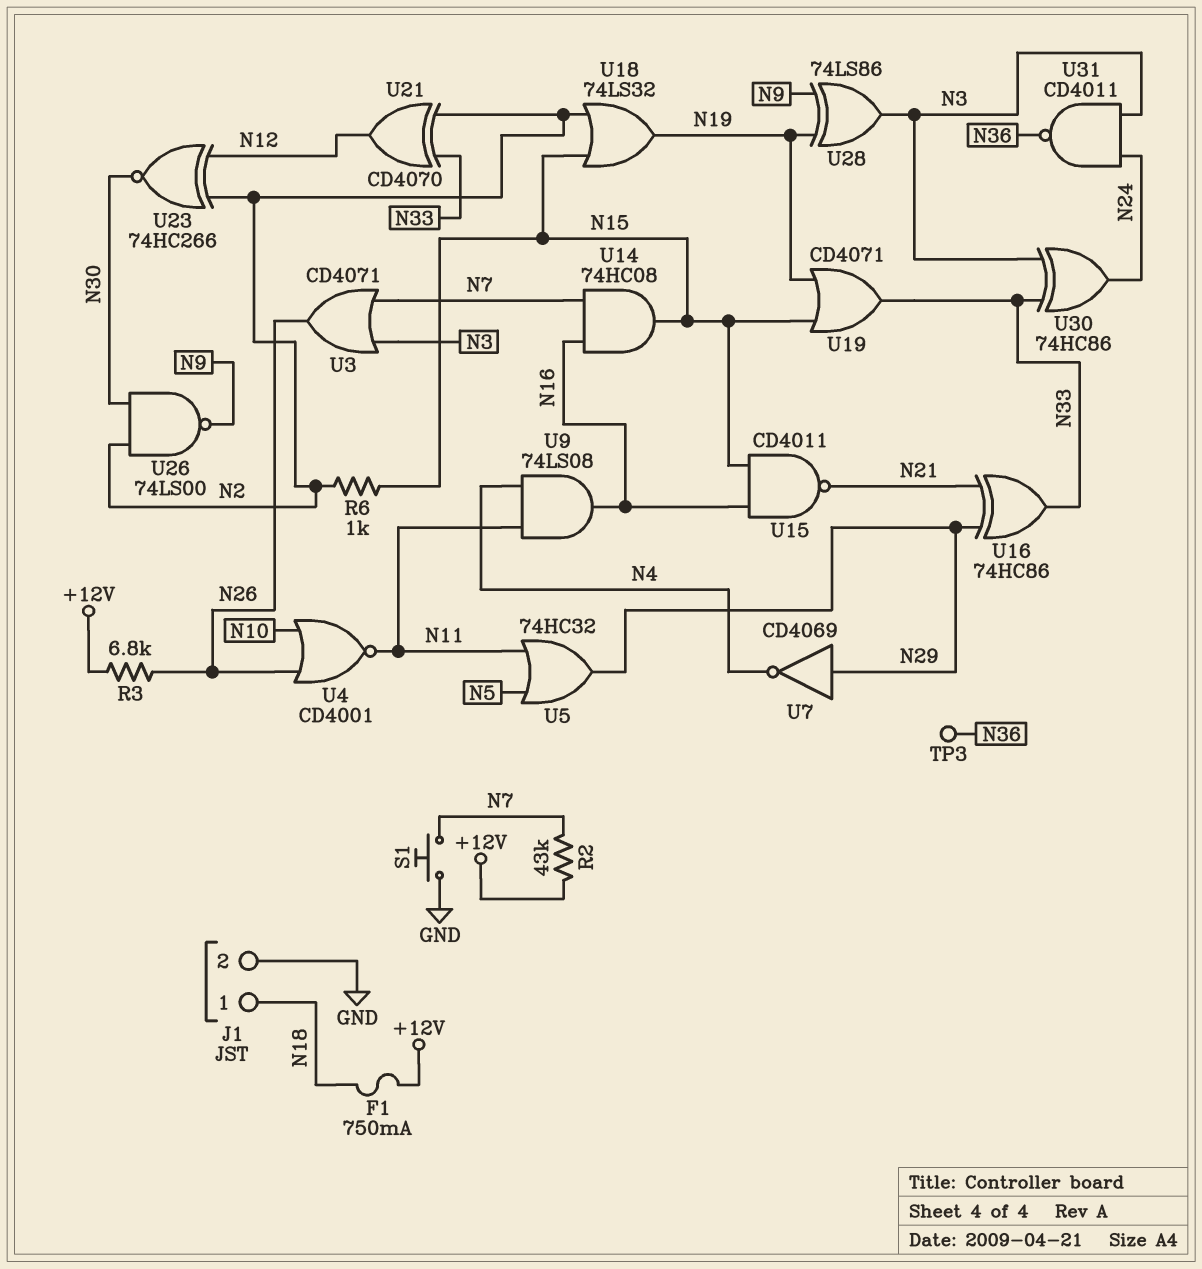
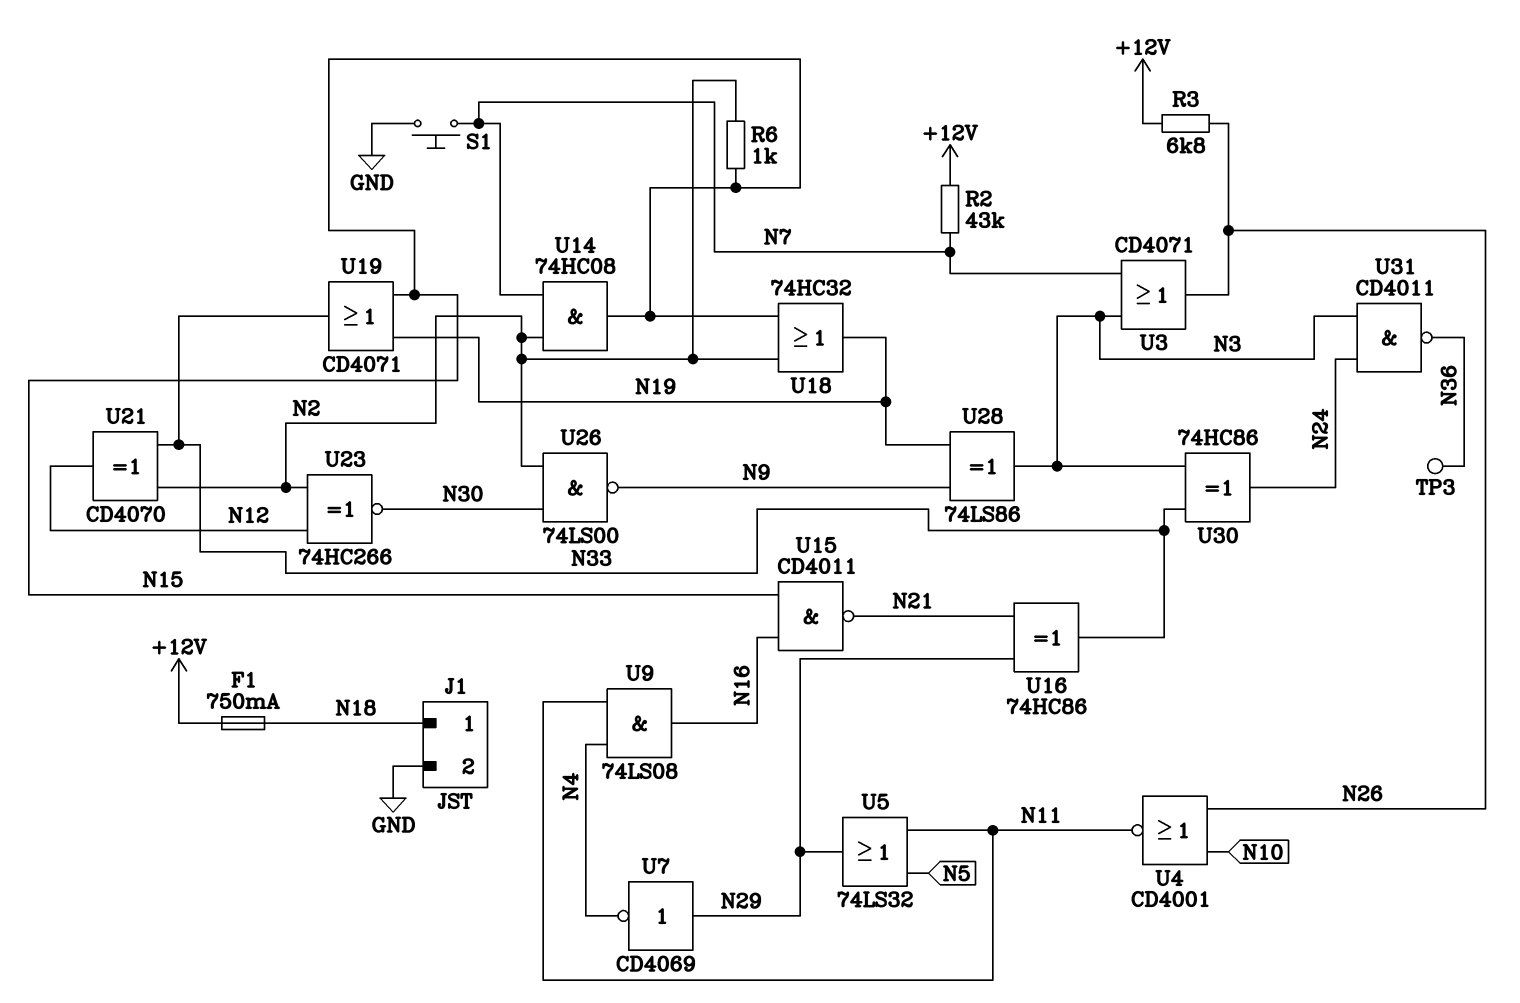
U5: OR 74HC32 (in N5, in N11, out N29) -> OR 74LS32 (in N5, in N11, out N29)
U14: AND 74HC08 (in N7, in N16, out N15) -> AND 74HC08 (in N2, in N7, out N15)
U18: OR 74LS32 (in N2, in N15, out N19) -> OR 74HC32 (in N2, in N15, out N19)

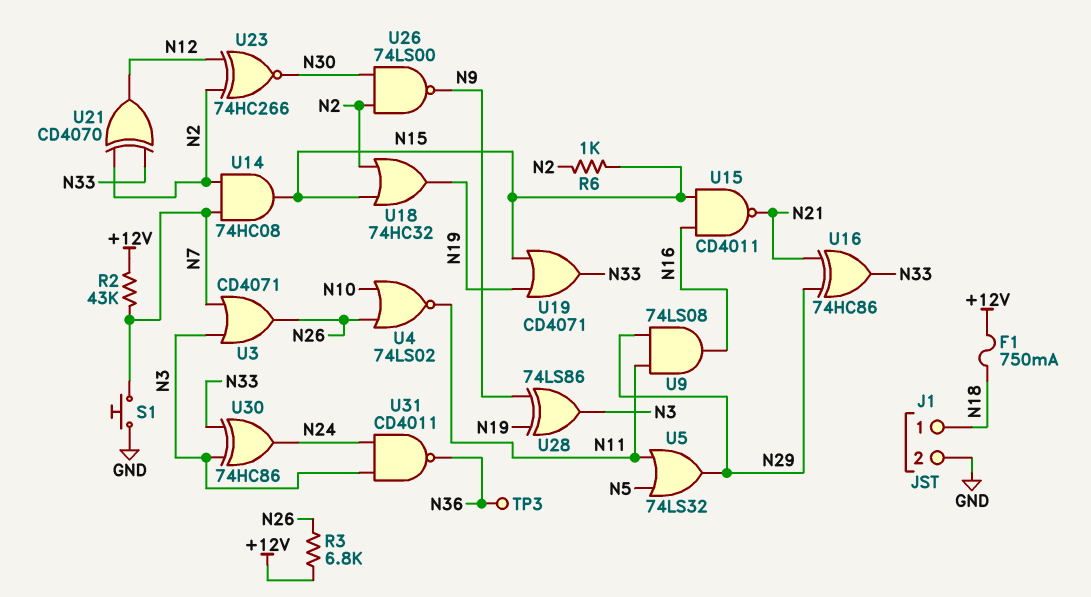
U4: NOR CD4001 (in N10, in N26, out N11) -> NOR 74LS02 (in N10, in N26, out N11)
U7: NOT CD4069 (in N29, out N4) -> none
U9: AND 74LS08 (in N4, in N11, out N16) -> AND 74LS08 (in N11, in N29, out N16)

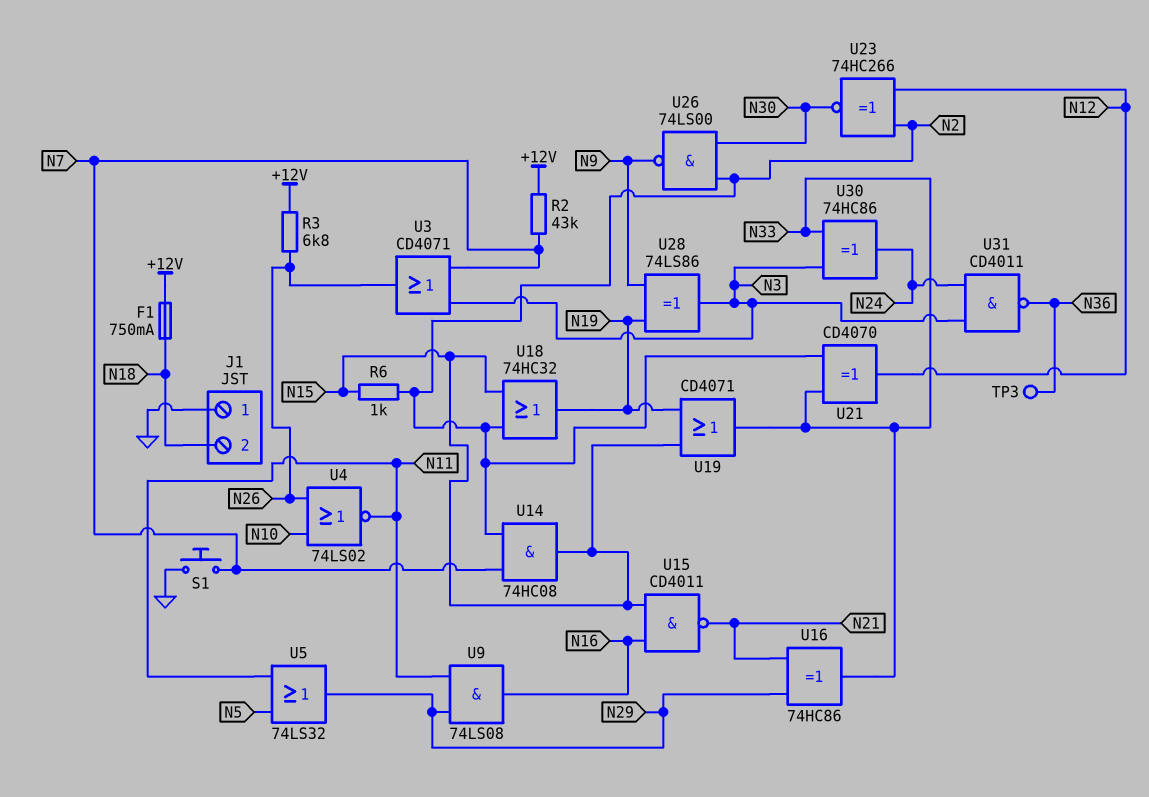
J1 pin 1: N18 -> GND
J1 pin 2: GND -> N18

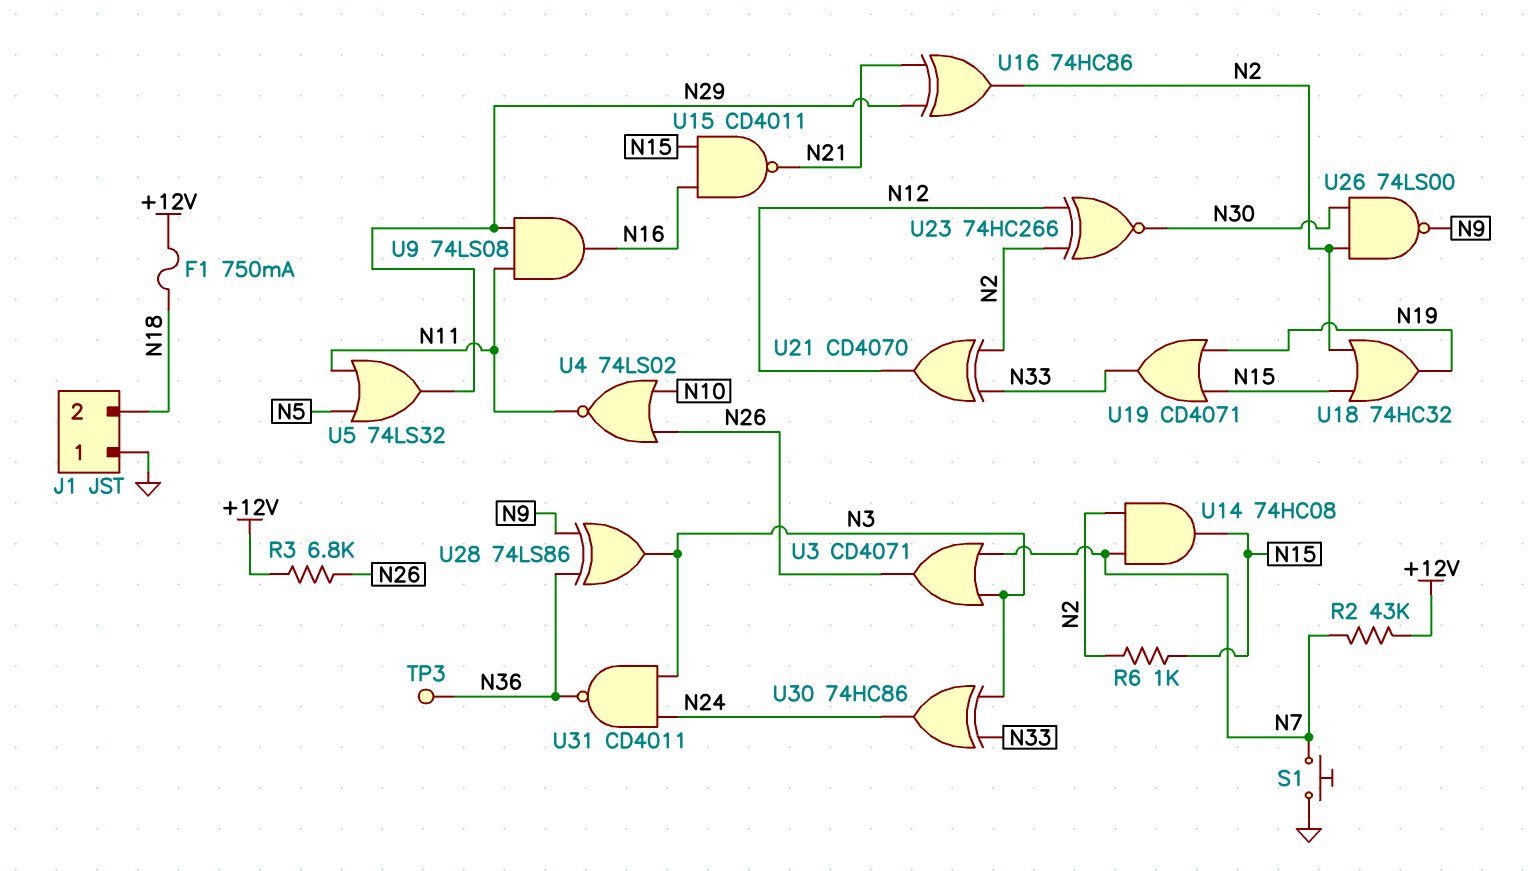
U16: XOR 74HC86 (in N21, in N29, out N33) -> XOR 74HC86 (in N21, in N29, out N2)
U28: XOR 74LS86 (in N9, in N19, out N3) -> XOR 74LS86 (in N9, in N36, out N3)

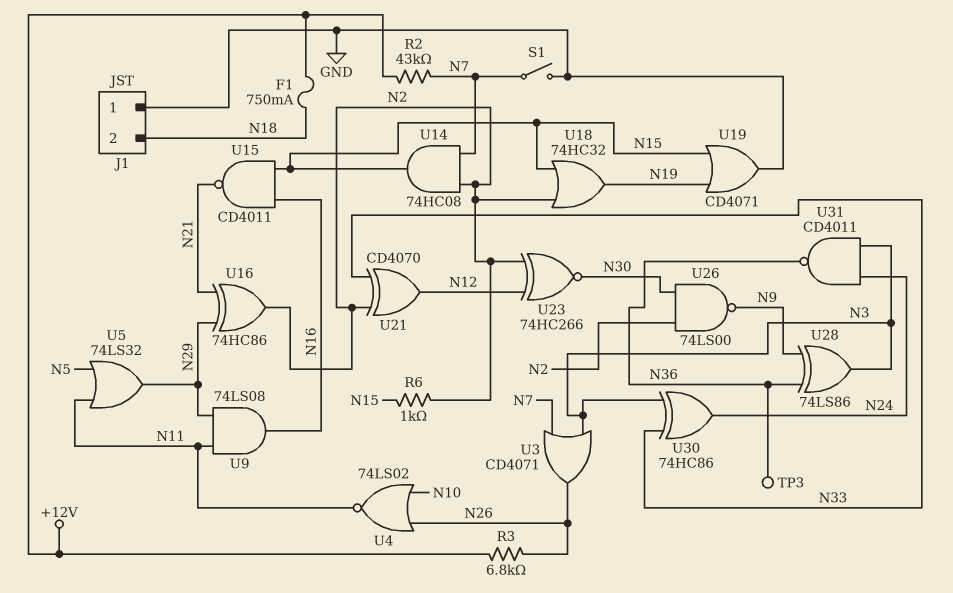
S1: button (GND, N7) -> switch (GND, N7)
U19: OR CD4071 (in N15, in N19, out N33) -> OR CD4071 (in N15, in N19, out GND)

